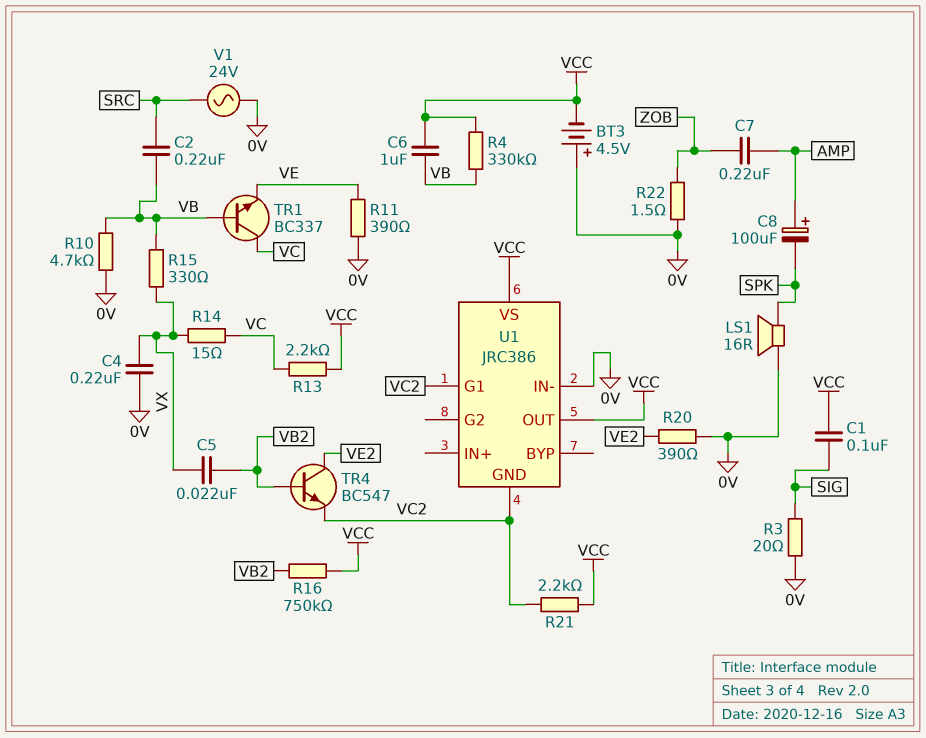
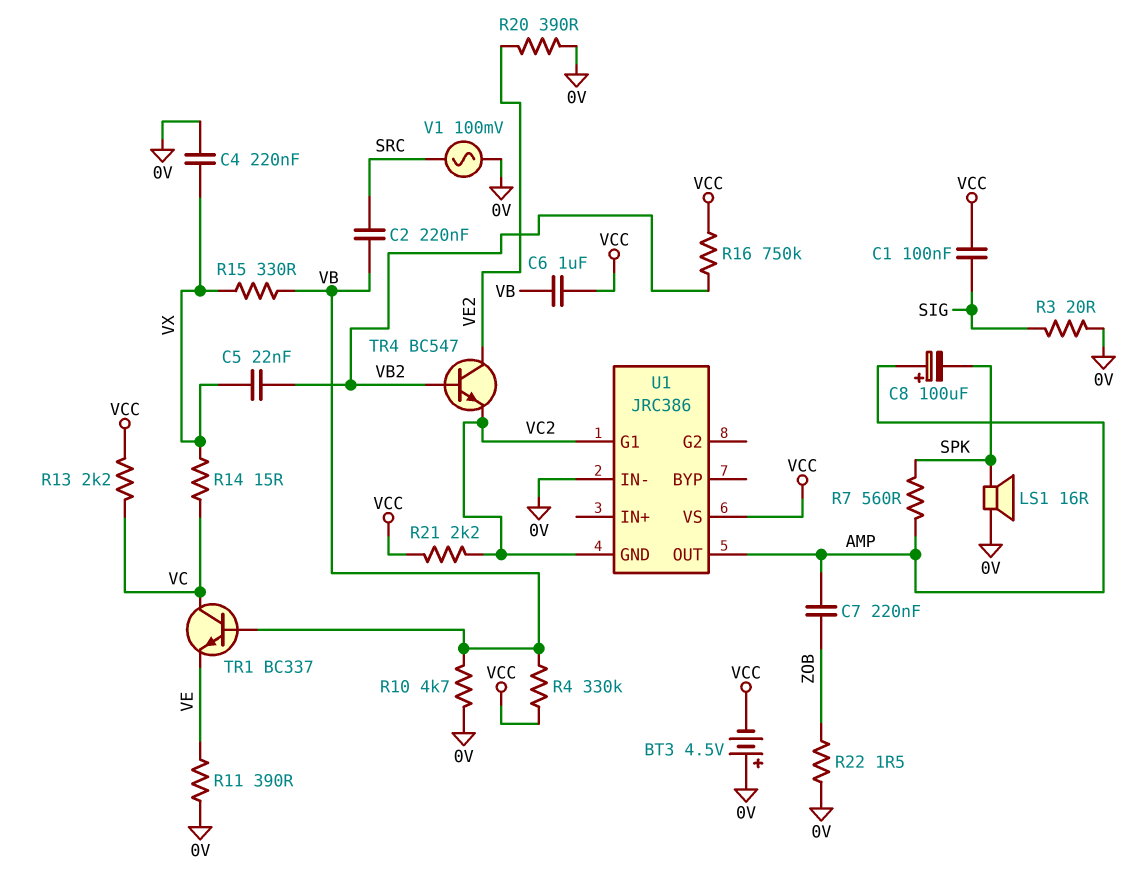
R7: none -> 560 (AMP, SPK)
U1 pin OUT: VCC -> AMP
V1: AC 24V (0V, SRC) -> AC 100mV (0V, SRC)

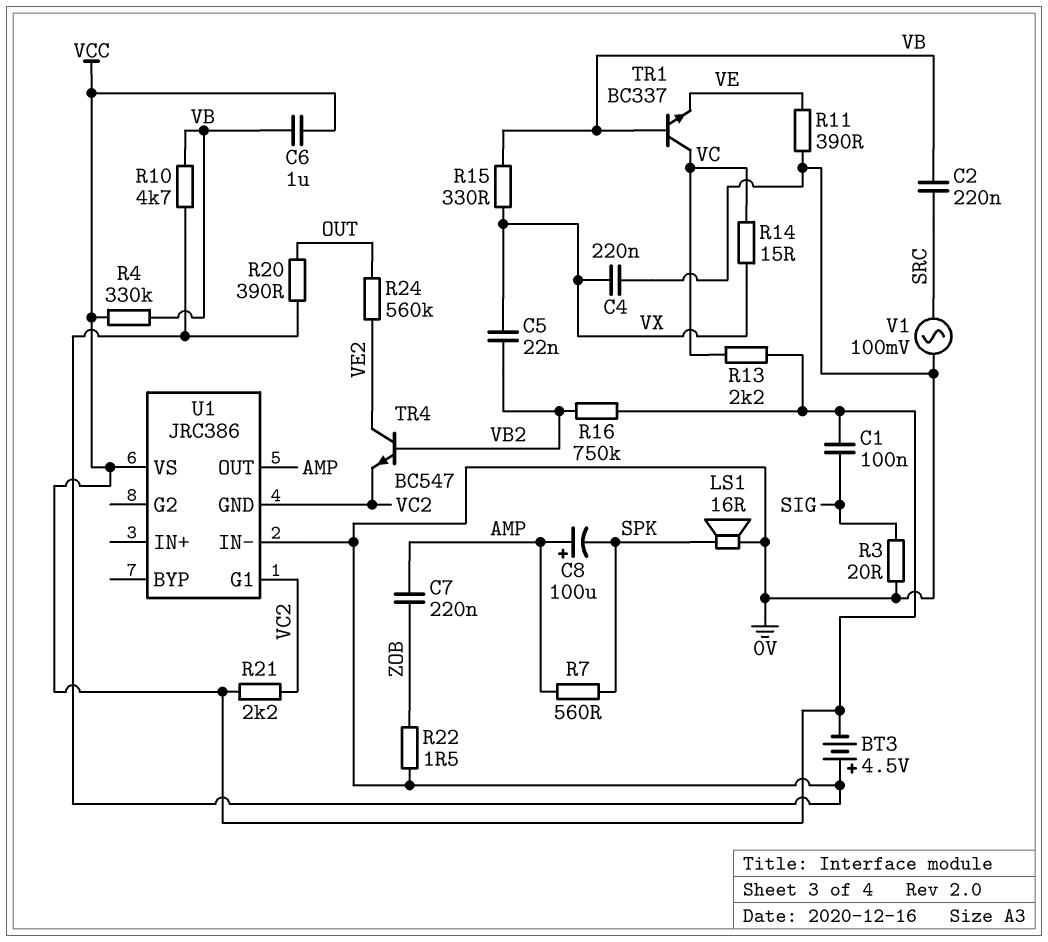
R20: 390 (0V, VE2) -> 390 (0V, OUT)
R24: none -> 560k (OUT, VE2)

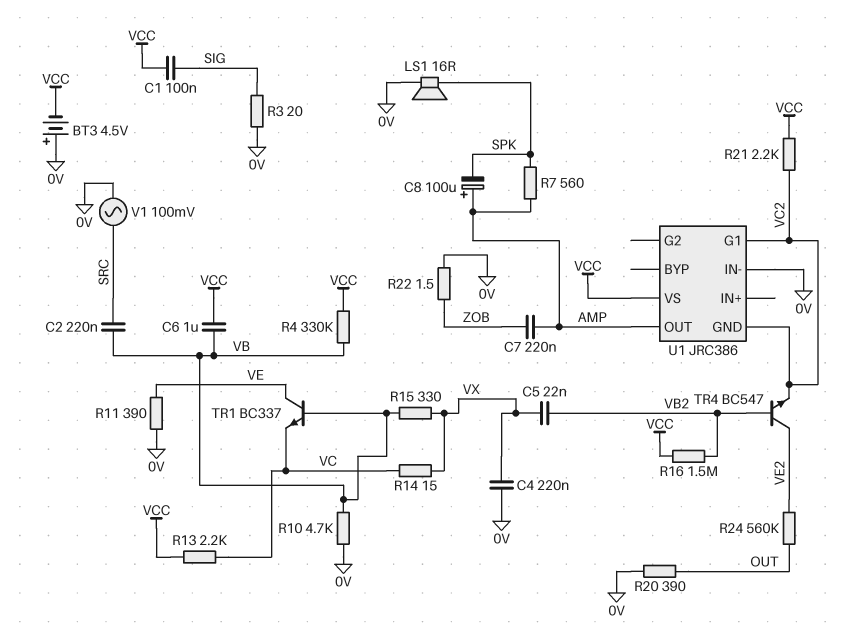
R16: 750k (VB2, VCC) -> 1.5M (VB2, VCC)
TR1: NPN BC337 (B VB, C VC, E VE) -> NPN BC337 (B VB, C VE, E VC)

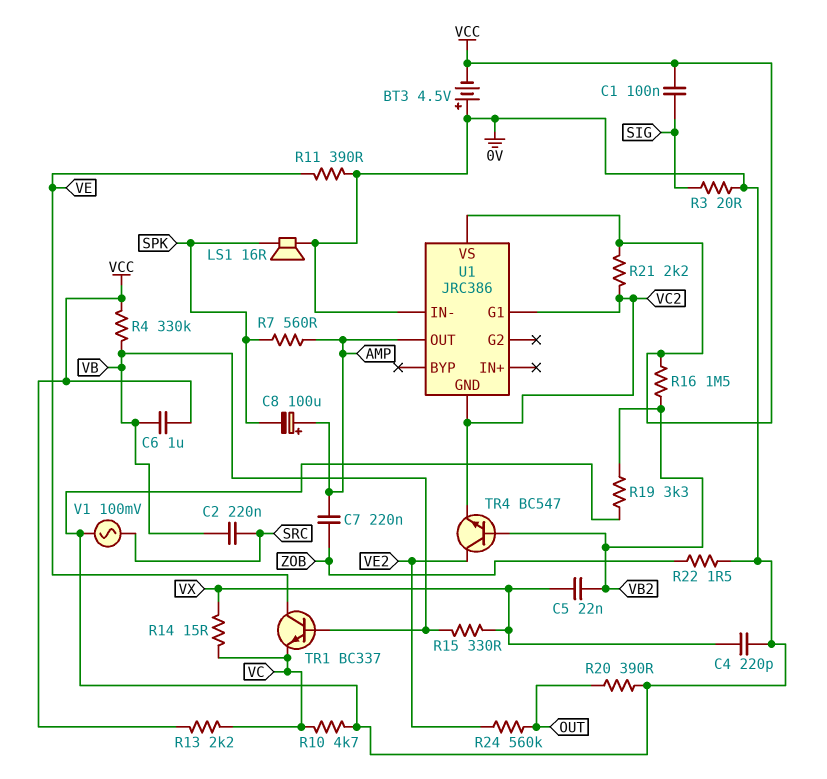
C4: 220nF (0V, VX) -> 220pF (0V, VX)
R10: 4.7k (0V, VB) -> 4.7k (0V, VC)
R19: none -> 3.3k (0V, VB2)

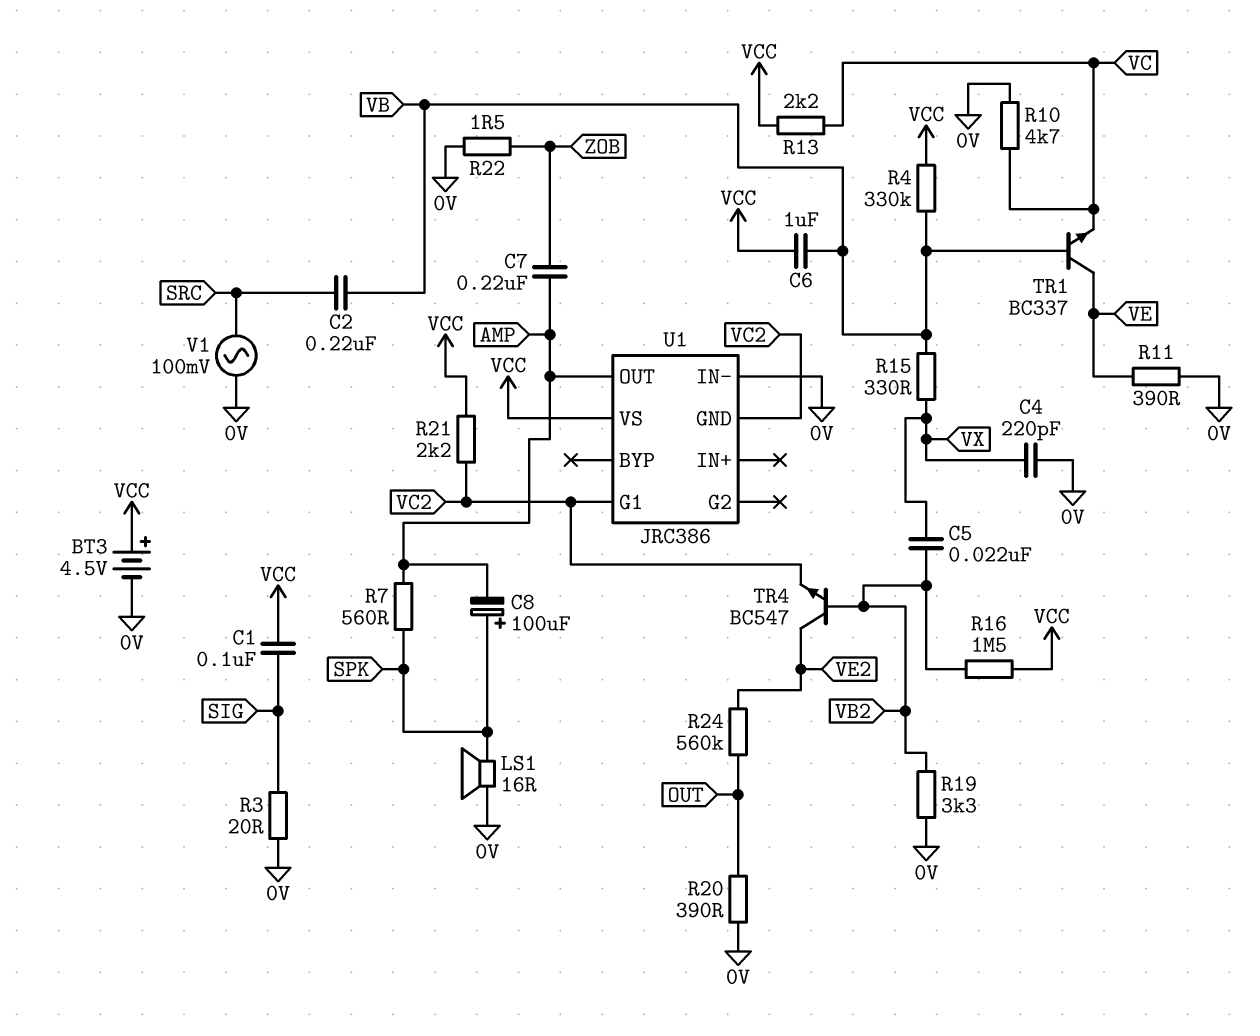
BT3: 4.5V (plus 0V, minus VCC) -> 4.5V (plus VCC, minus 0V)
C8: 100uF (plus AMP, minus SPK) -> 100uF (plus SPK, minus AMP)
R14: 15 (VC, VX) -> none

